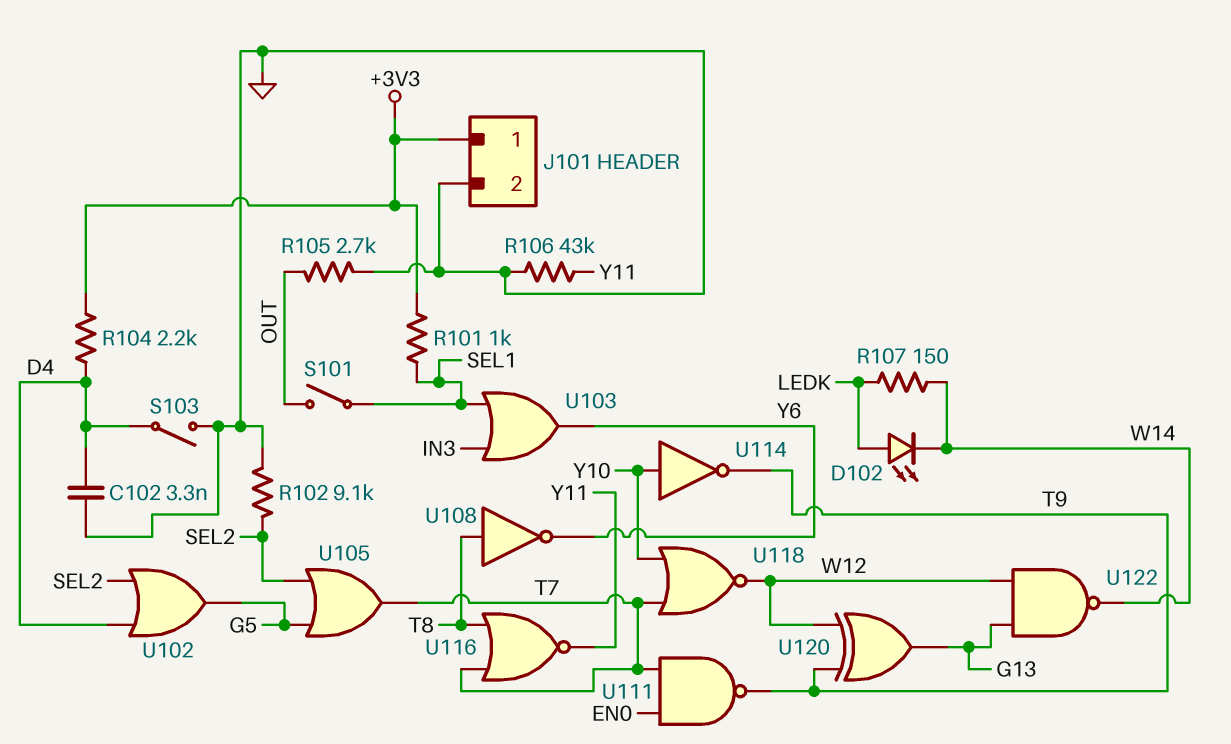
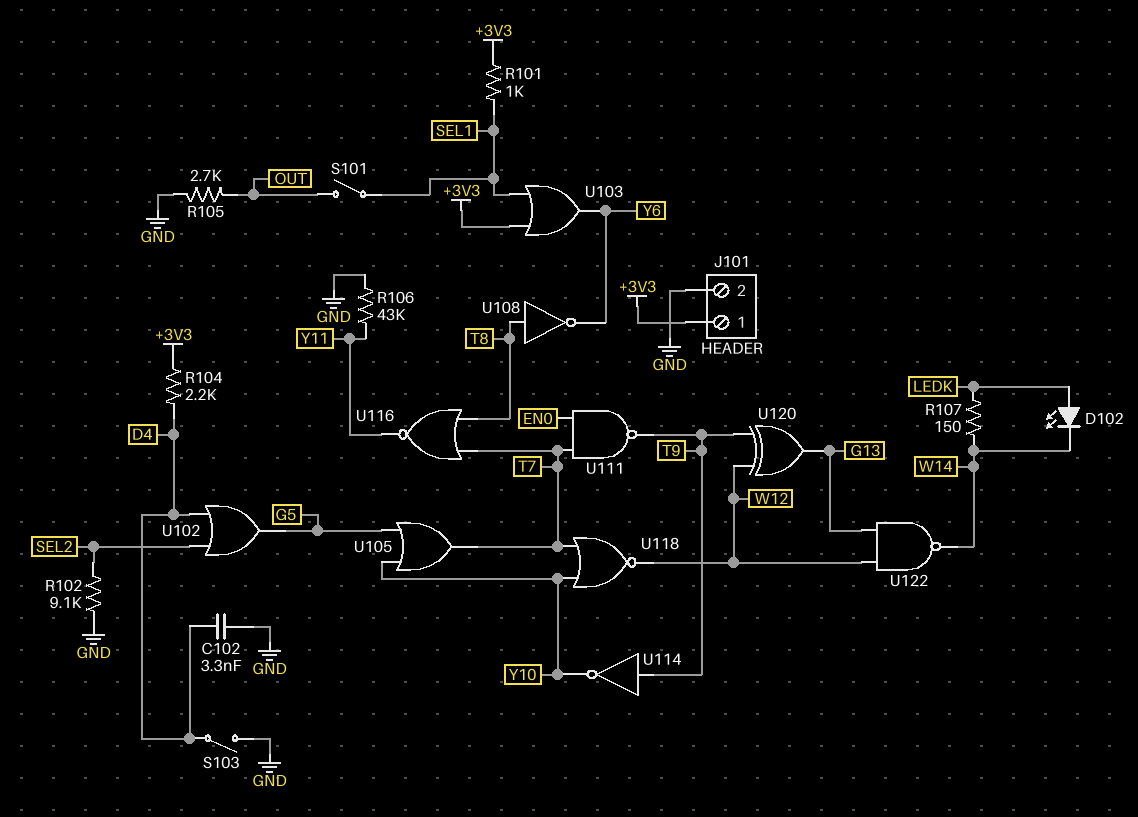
U103: OR (in IN3, in SEL1, out Y6) -> OR (in +3V3, in SEL1, out Y6)
U105: OR (in G5, in SEL2, out T7) -> OR (in G5, in Y10, out T7)
U114: NOT (in Y10, out T9) -> NOT (in T9, out Y10)

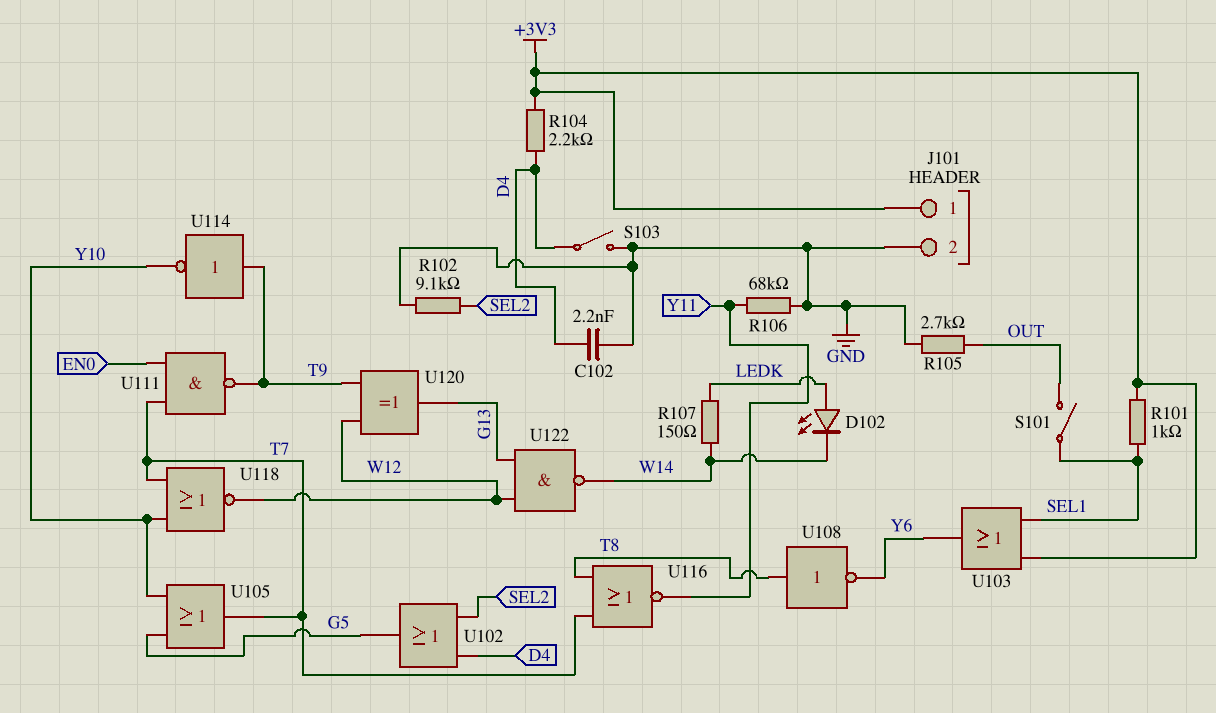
C102: 3.3nF (D4, GND) -> 2.2nF (D4, GND)
R106: 43k (GND, Y11) -> 68k (GND, Y11)

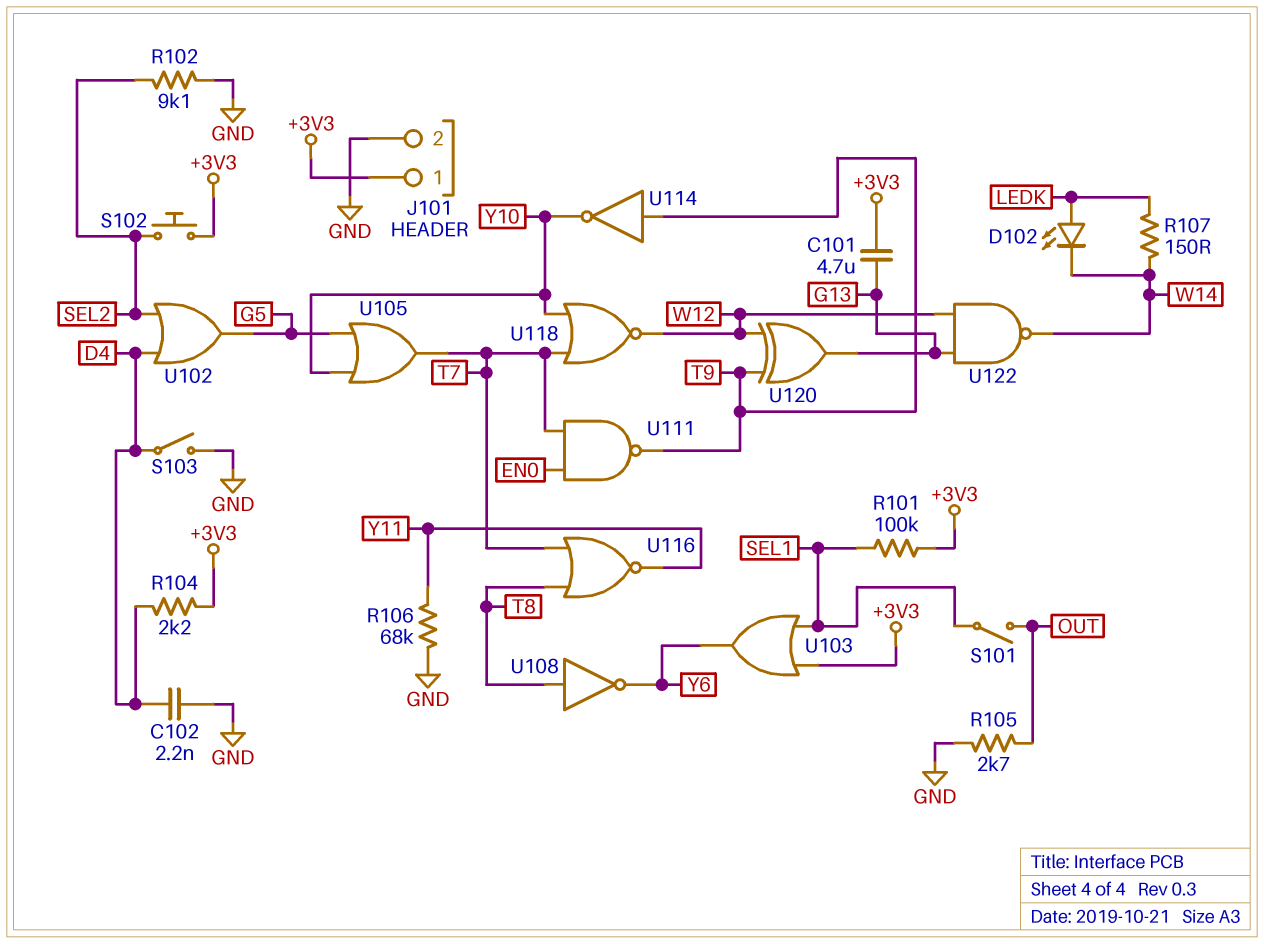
C101: none -> 4.7uF (+3V3, G13)
R101: 1k (+3V3, SEL1) -> 100k (+3V3, SEL1)
S102: none -> button (+3V3, SEL2)

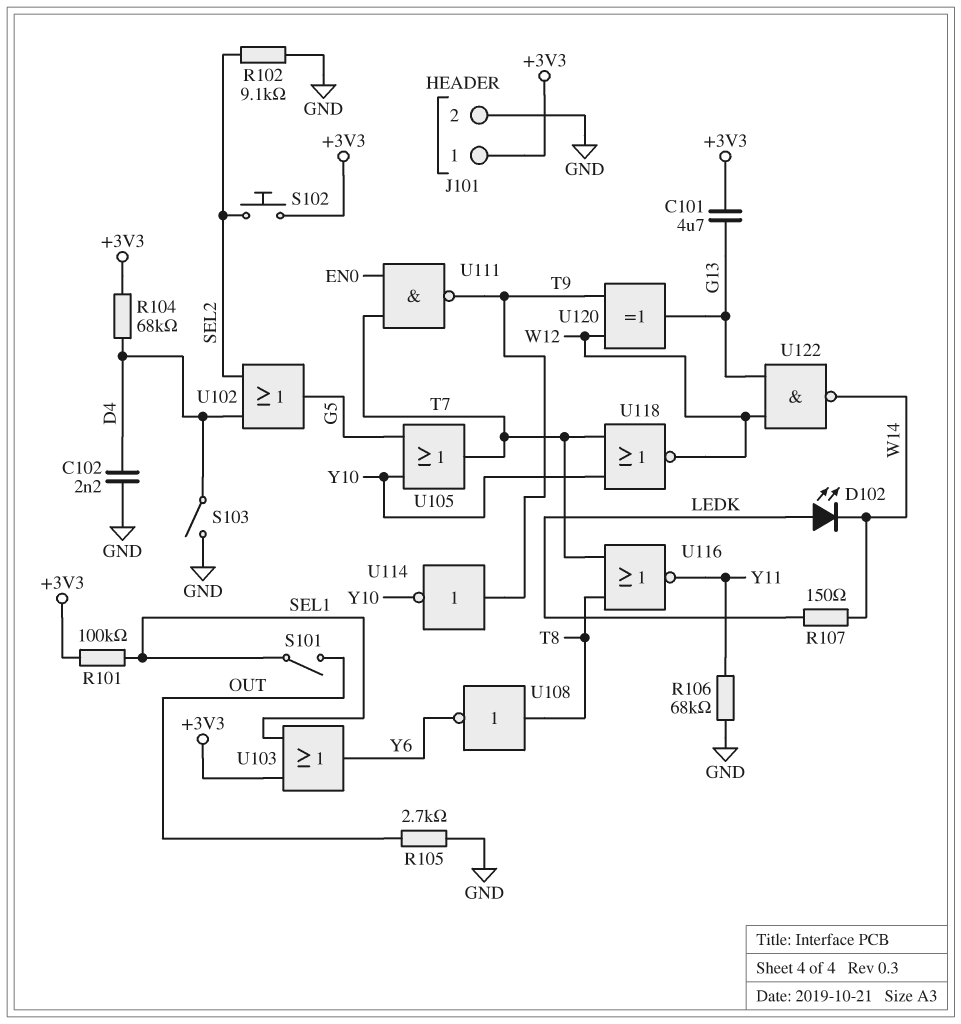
R104: 2.2k (+3V3, D4) -> 68k (+3V3, D4)

